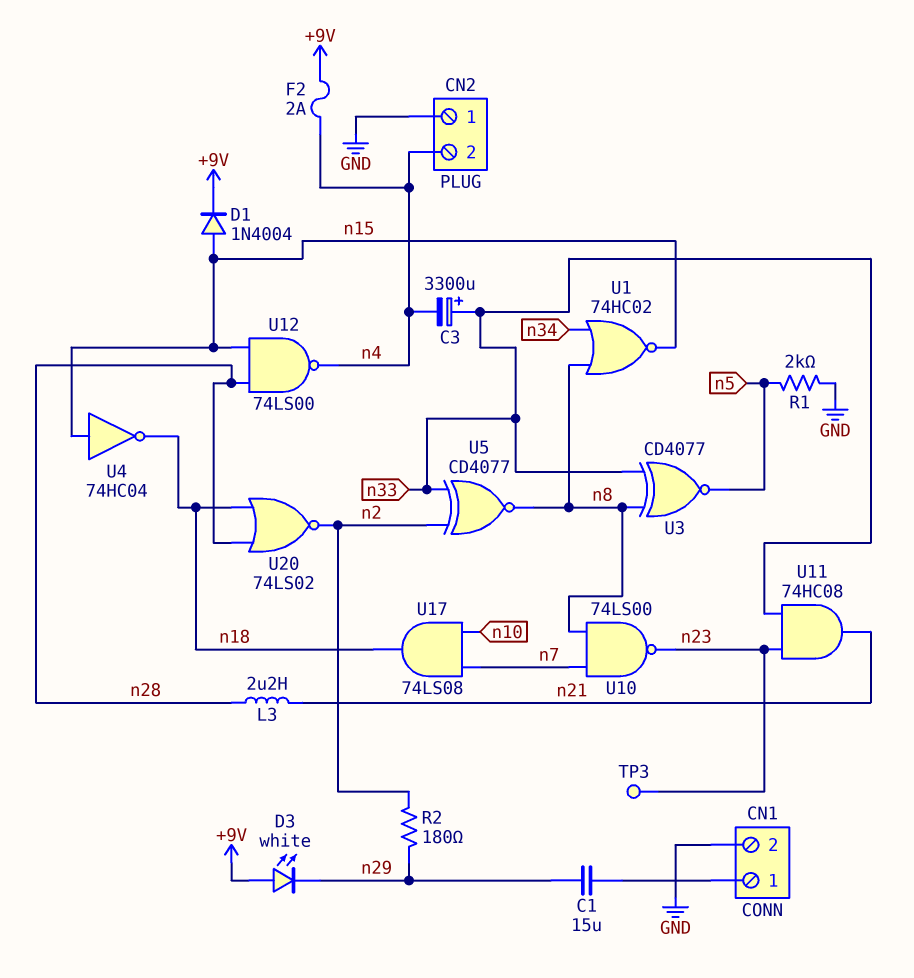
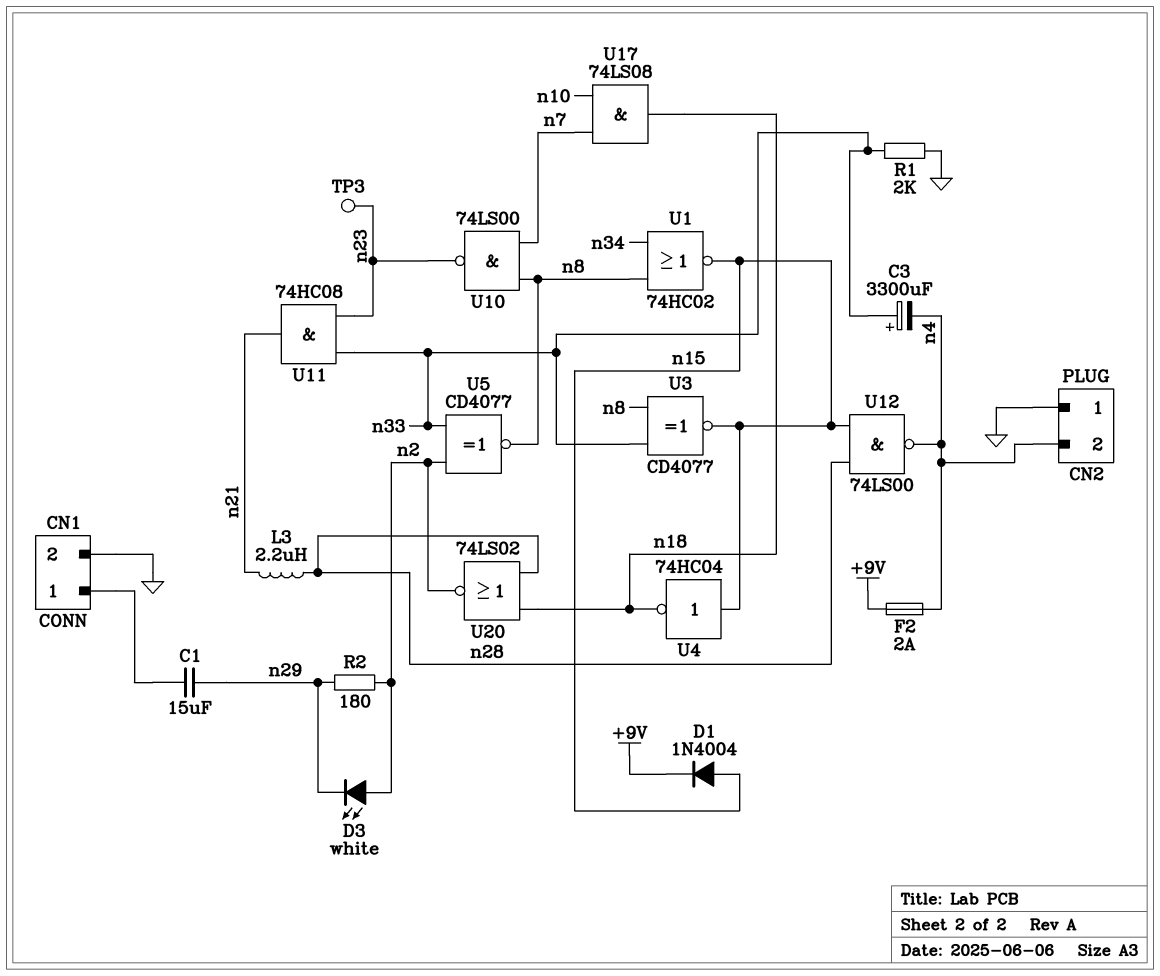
D3: LED white (A +9V, K n29) -> LED white (A n2, K n29)
R1: 2k (GND, n5) -> 2k (GND, n33)
U3: XNOR CD4077 (in n8, in n33, out n5) -> XNOR CD4077 (in n8, in n33, out n15)

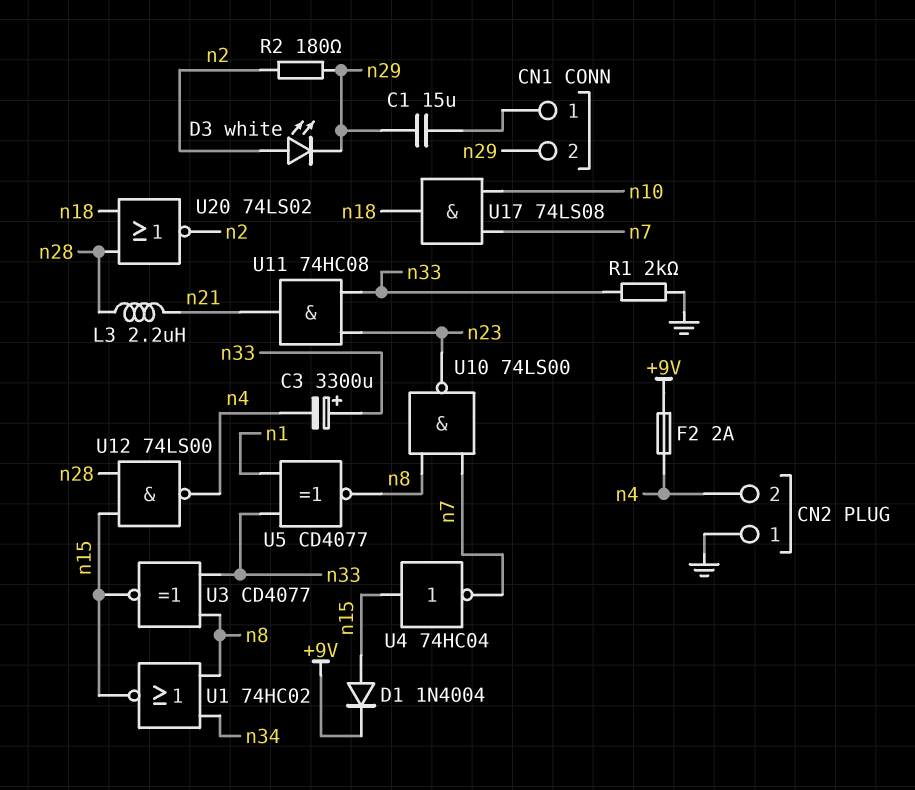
CN1 pin 2: GND -> n29
TP3: test point (n23) -> none
U4: NOT 74HC04 (in n15, out n18) -> NOT 74HC04 (in n15, out n7)
U5: XNOR CD4077 (in n2, in n33, out n8) -> XNOR CD4077 (in n1, in n33, out n8)

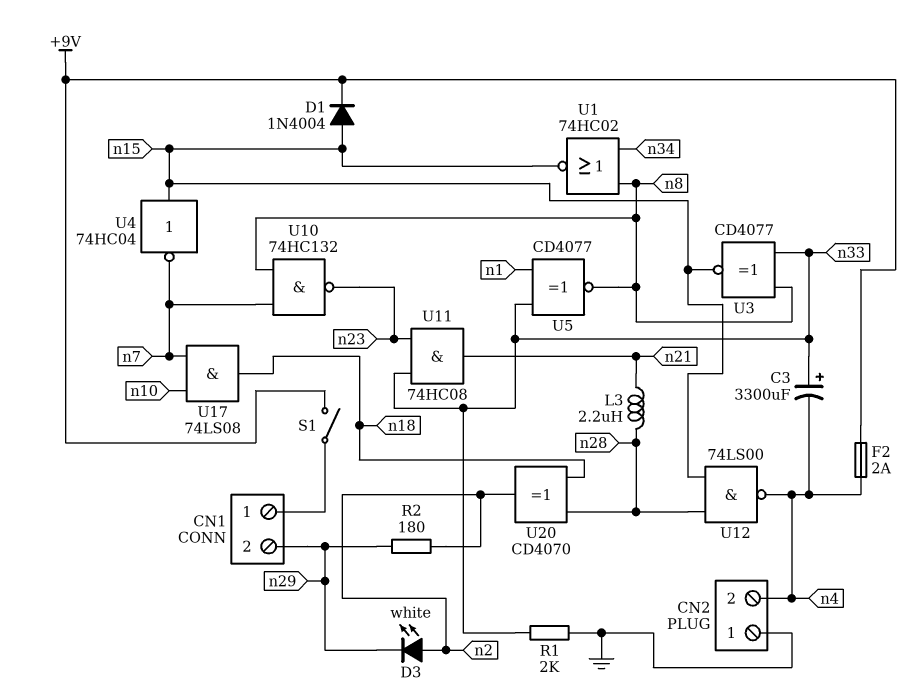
C1: 15uF (CN1/1, n29) -> none
S1: none -> switch (+9V, CN1/1)
U10: NAND 74LS00 (in n7, in n8, out n23) -> NAND 74HC132 (in n7, in n8, out n23)
U20: NOR 74LS02 (in n18, in n28, out n2) -> XOR CD4070 (in n18, in n28, out n2)

